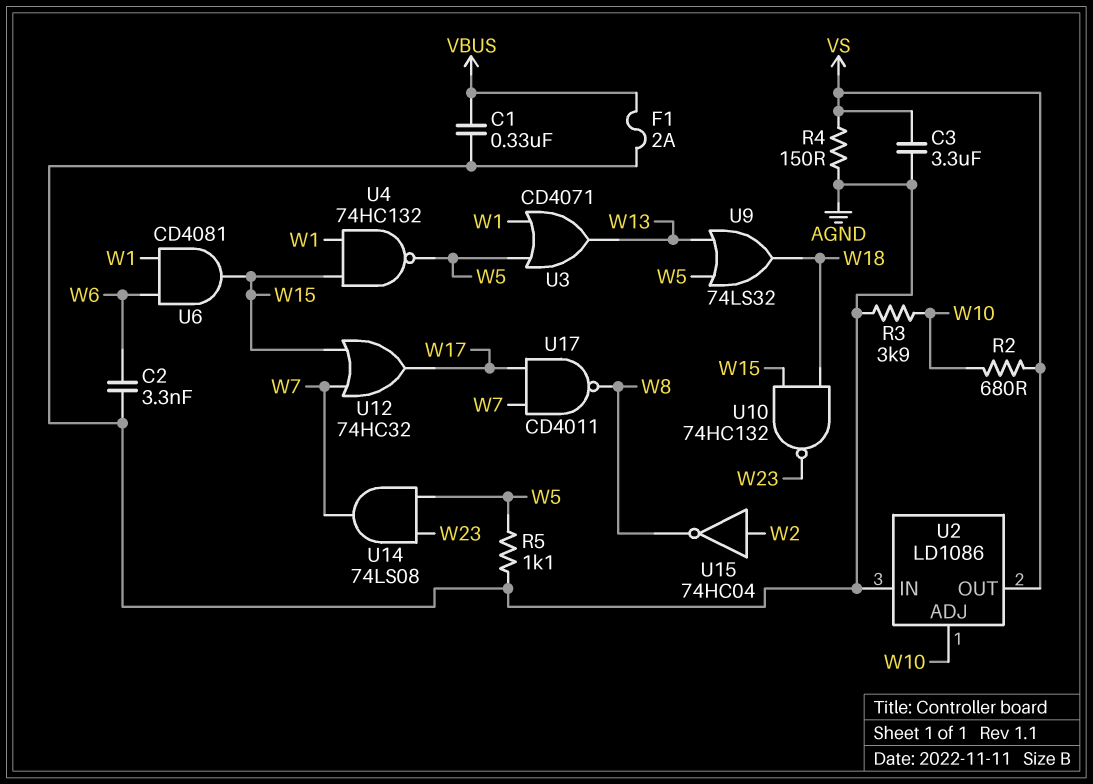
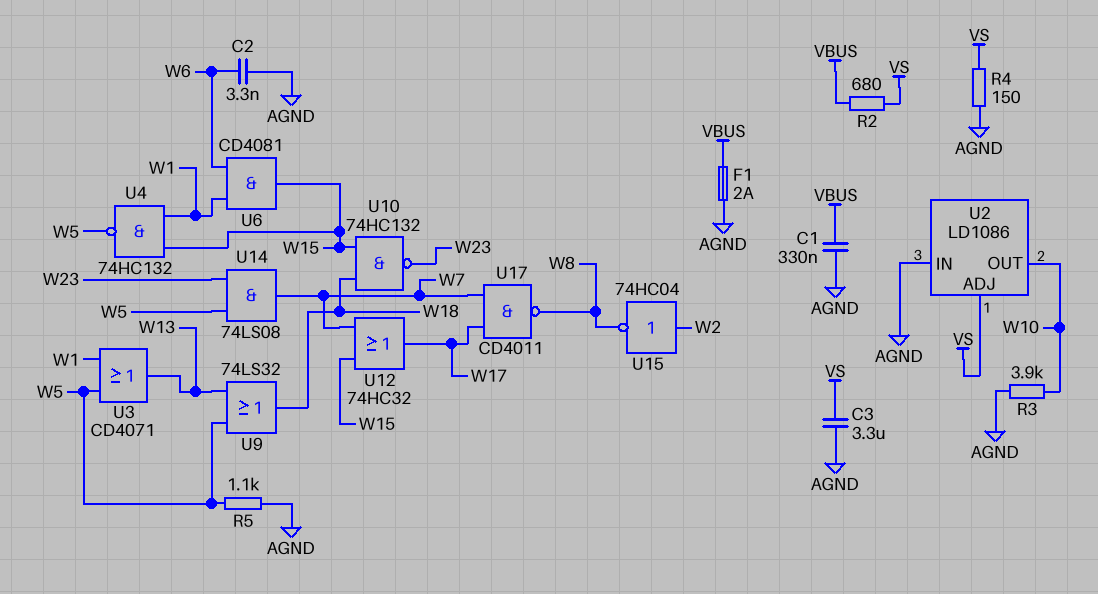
R2: 680 (VS, W10) -> 680 (VBUS, VS)
U2 pin ADJ: W10 -> VS
U2 pin OUT: VS -> W10

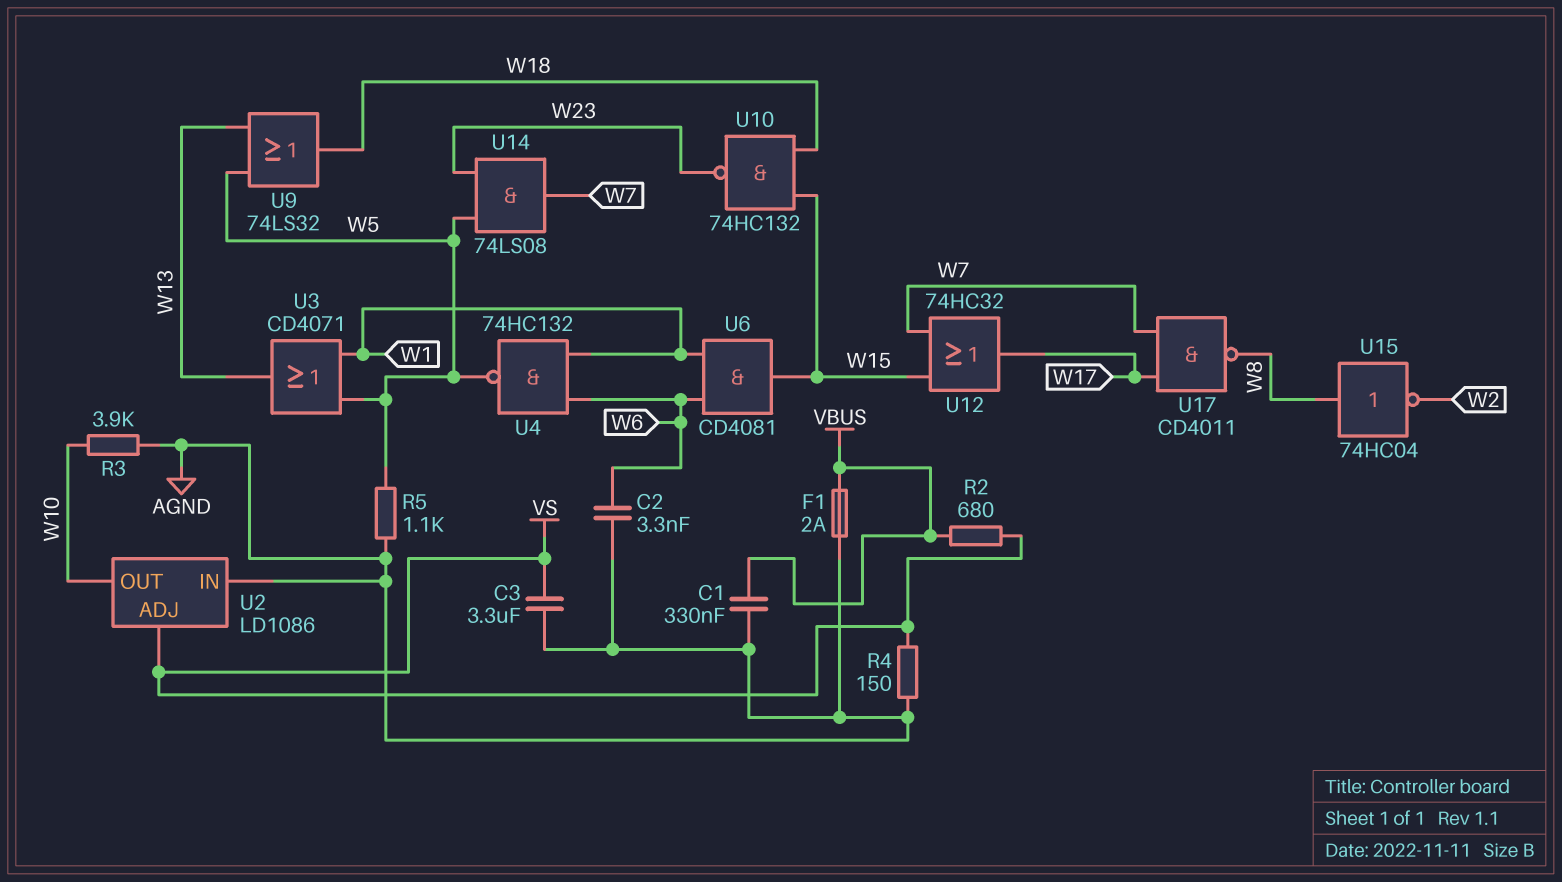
U4: NAND 74HC132 (in W1, in W15, out W5) -> NAND 74HC132 (in W1, in W6, out W5)
U15: NOT 74HC04 (in W2, out W8) -> NOT 74HC04 (in W8, out W2)

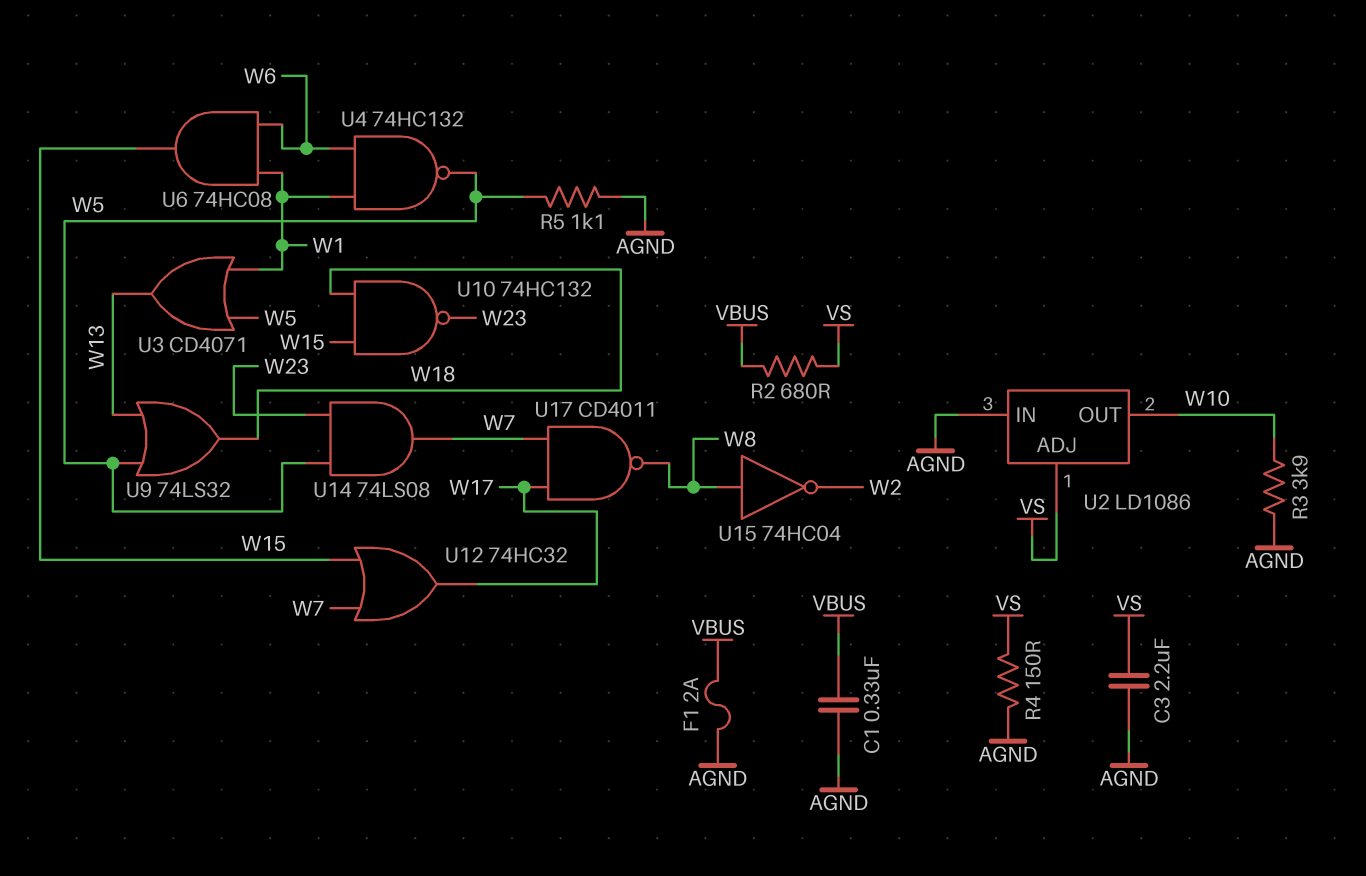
C2: 3.3nF (AGND, W6) -> none
C3: 3.3uF (AGND, VS) -> 2.2uF (AGND, VS)
U6: AND CD4081 (in W1, in W6, out W15) -> AND 74HC08 (in W1, in W6, out W15)

